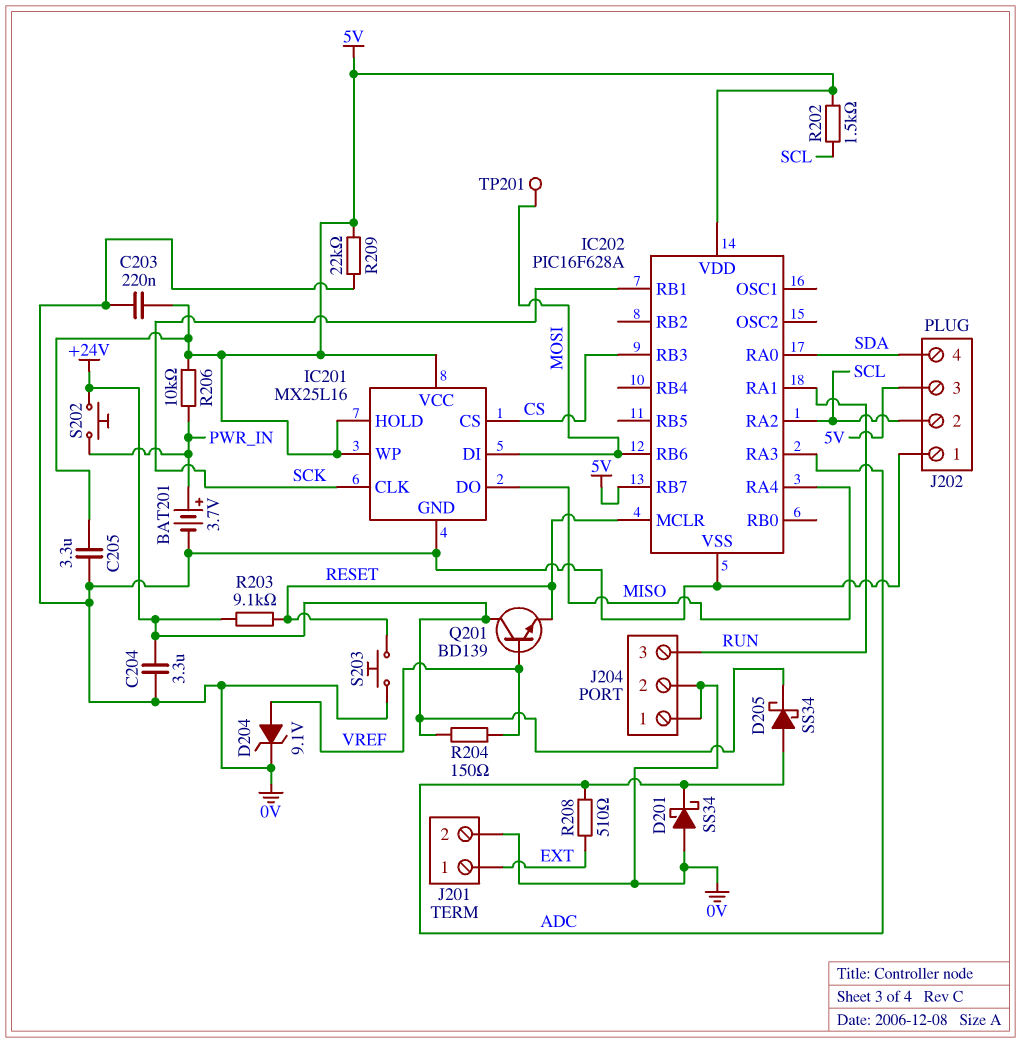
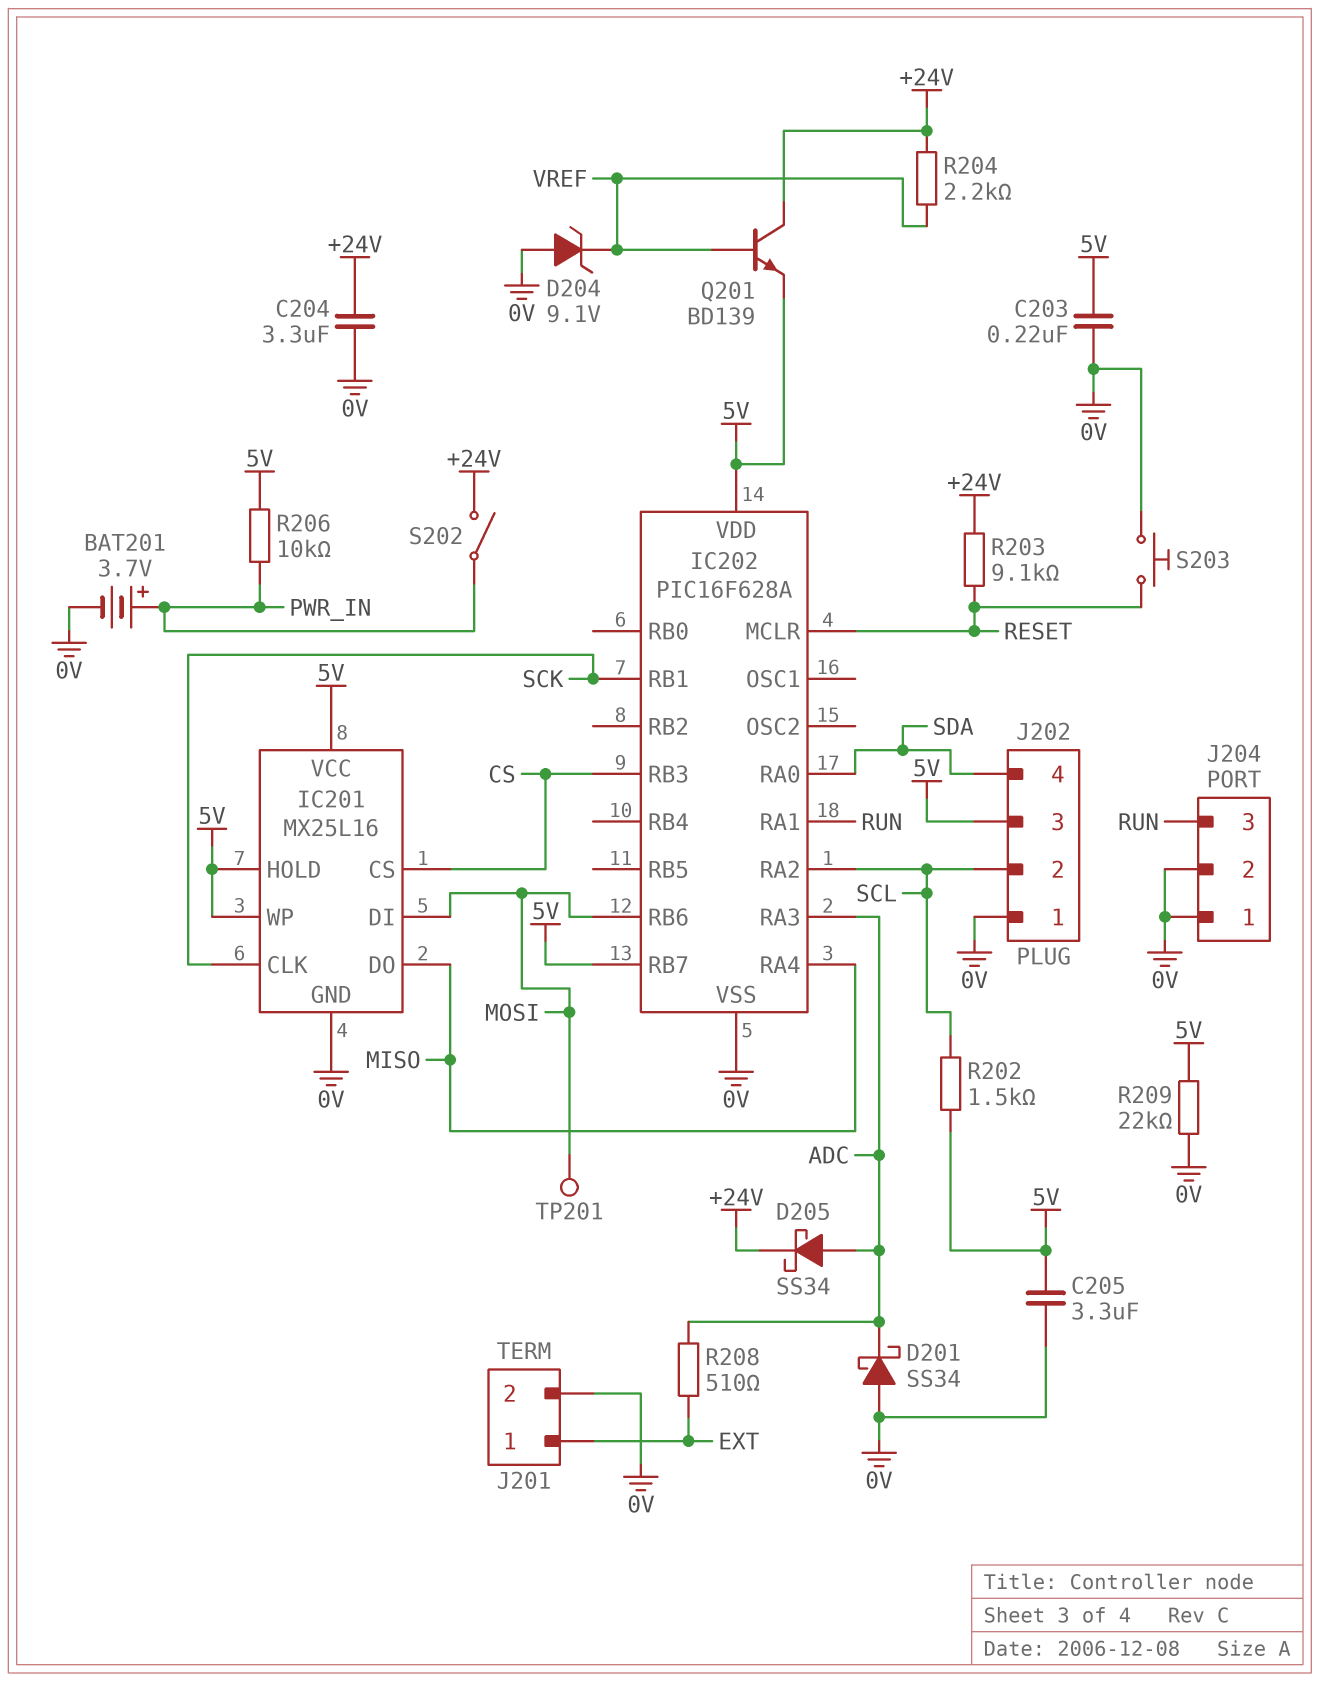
D204: zener 9.1V (A VREF, K 0V) -> zener 9.1V (A 0V, K VREF)
Q201: NPN BD139 (B VREF, C +24V, E RESET) -> NPN BD139 (B VREF, C +24V, E 5V)
R204: 150 (+24V, VREF) -> 2.2k (+24V, VREF)
S202: button (+24V, PWR_IN) -> switch (+24V, PWR_IN)

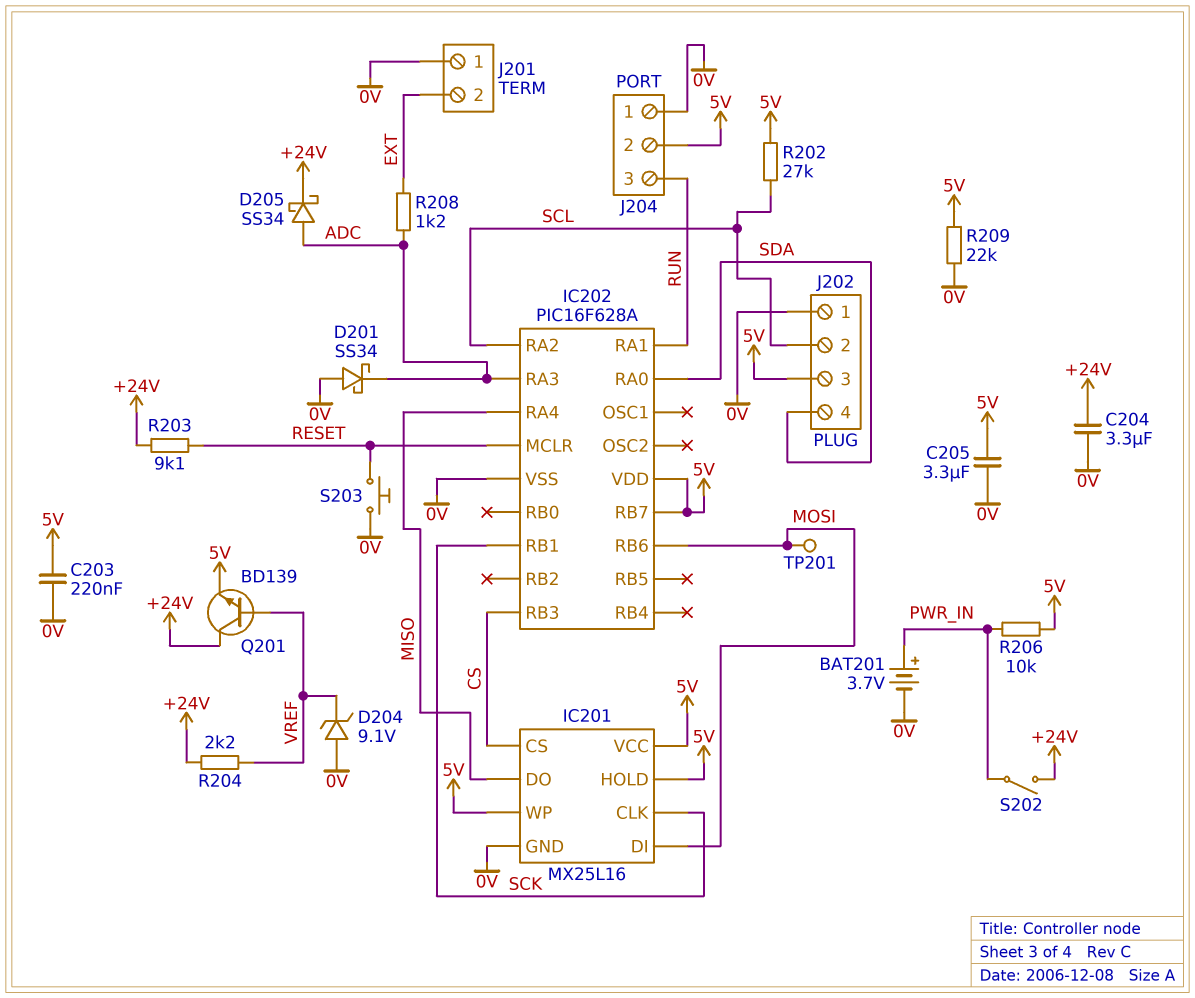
J201 pin 1: EXT -> 0V
J201 pin 2: 0V -> EXT
J204 pin 2: 0V -> 5V
R202: 1.5k (5V, SCL) -> 27k (5V, SCL)
R208: 510 (ADC, EXT) -> 1.2k (ADC, EXT)

